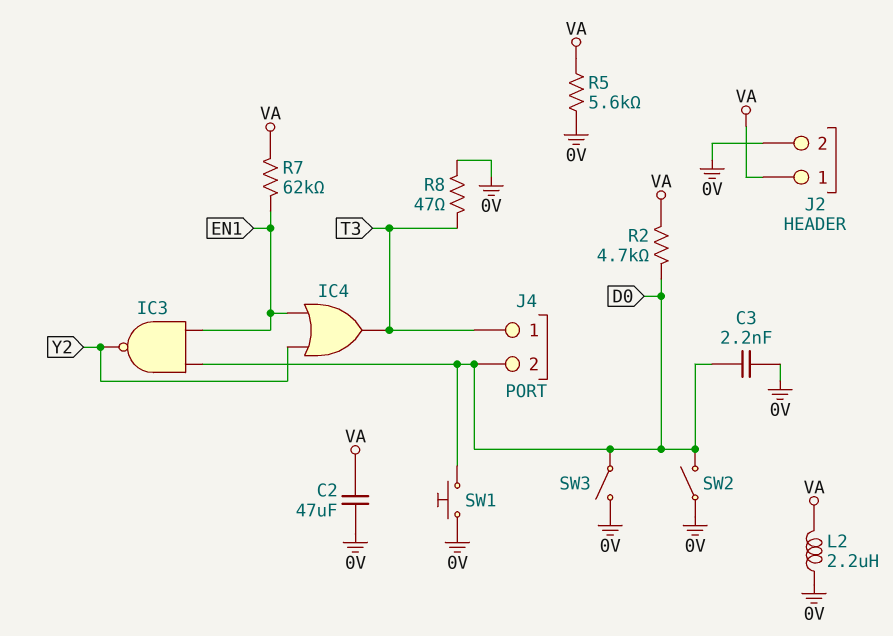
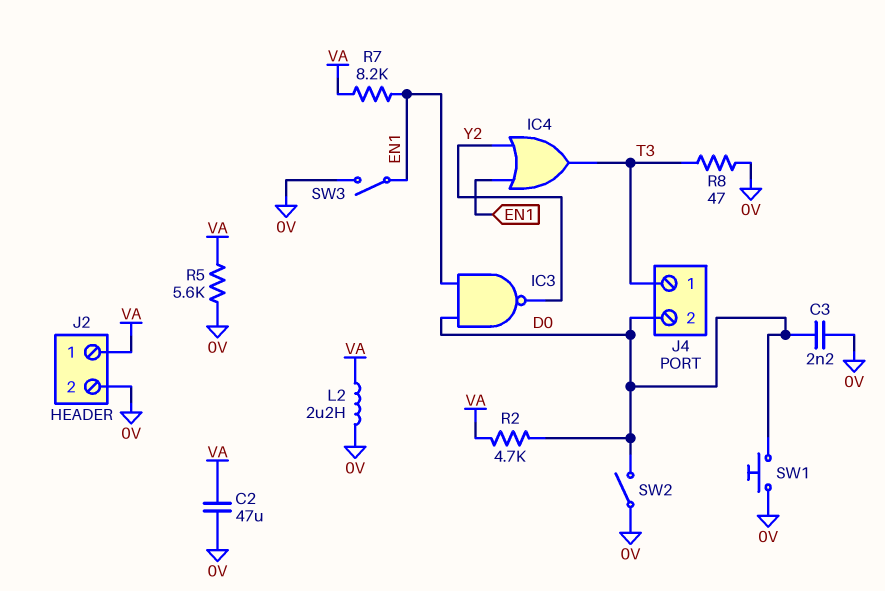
R7: 62k (EN1, VA) -> 8.2k (EN1, VA)
SW3: switch (0V, D0) -> switch (0V, EN1)

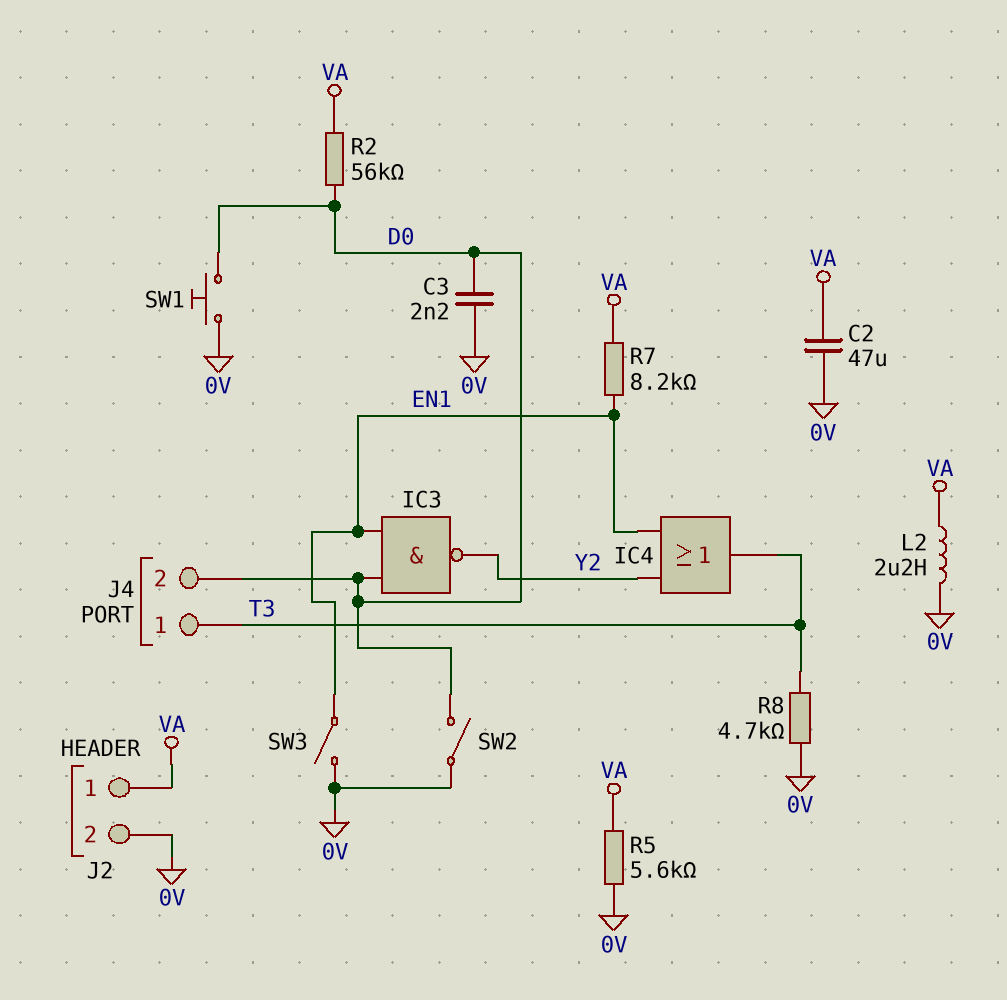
R2: 4.7k (D0, VA) -> 56k (D0, VA)
R8: 47 (0V, T3) -> 4.7k (0V, T3)

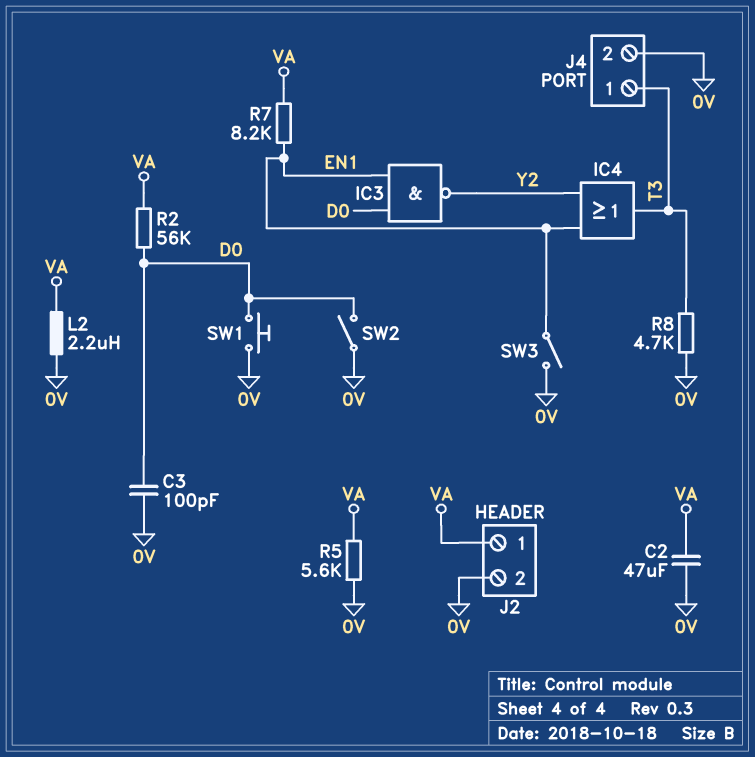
C3: 2.2nF (0V, D0) -> 100pF (0V, D0)
J4 pin 2: D0 -> 0V

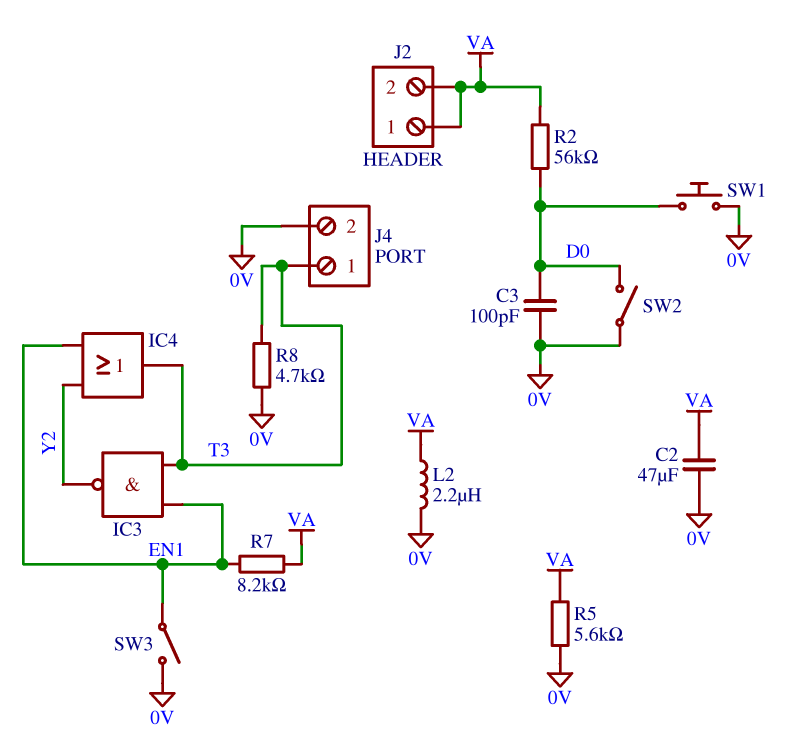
IC3: NAND (in D0, in EN1, out Y2) -> NAND (in EN1, in T3, out Y2)
J2 pin 2: 0V -> VA

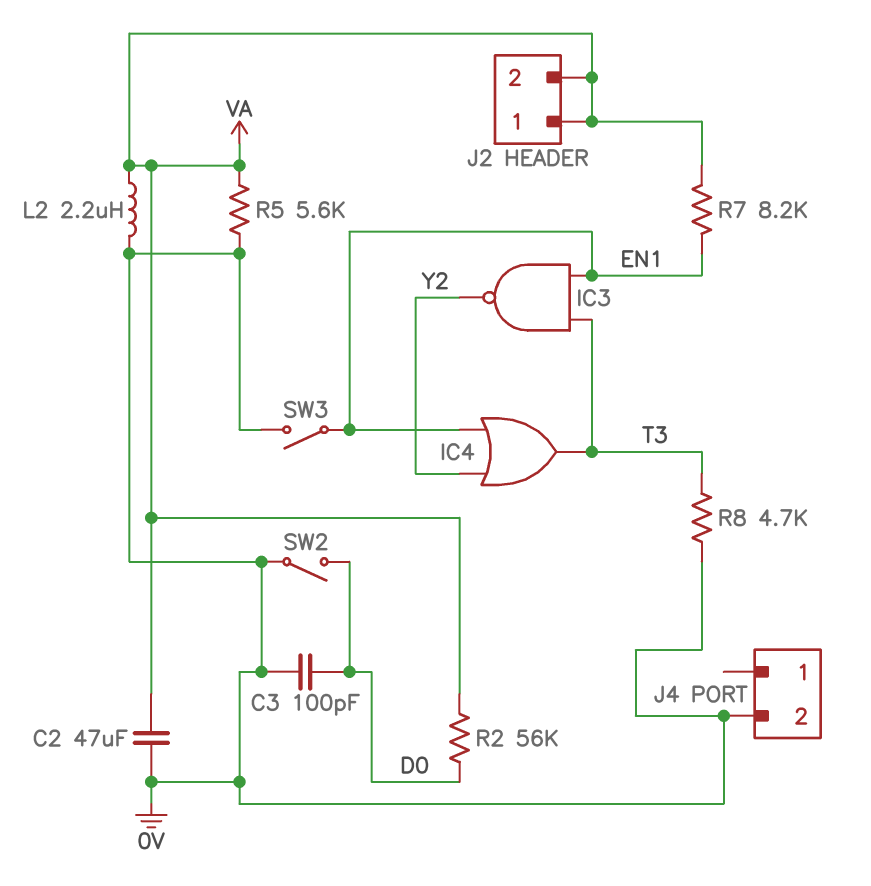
J4 pin 1: T3 -> none
SW1: button (0V, D0) -> none

